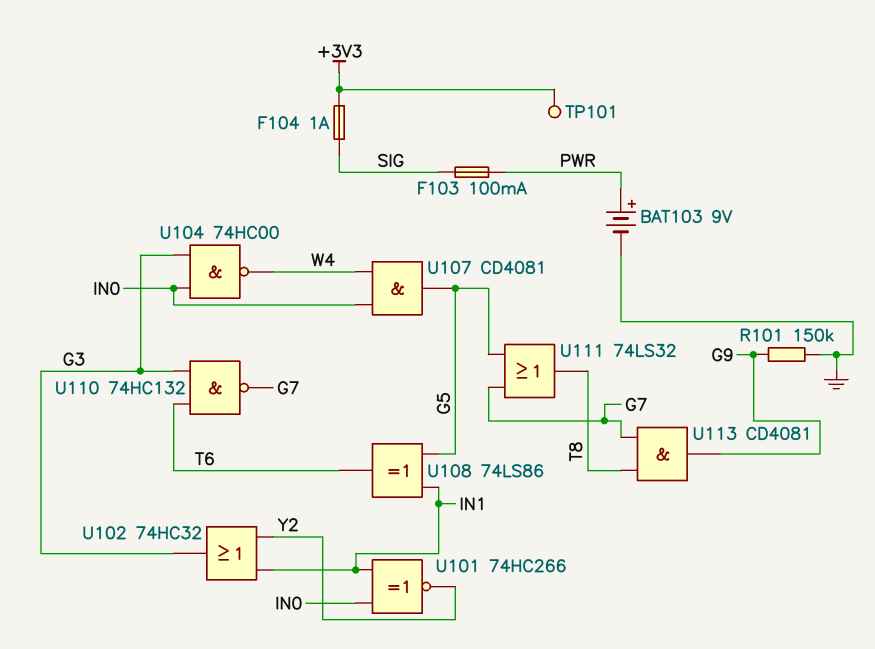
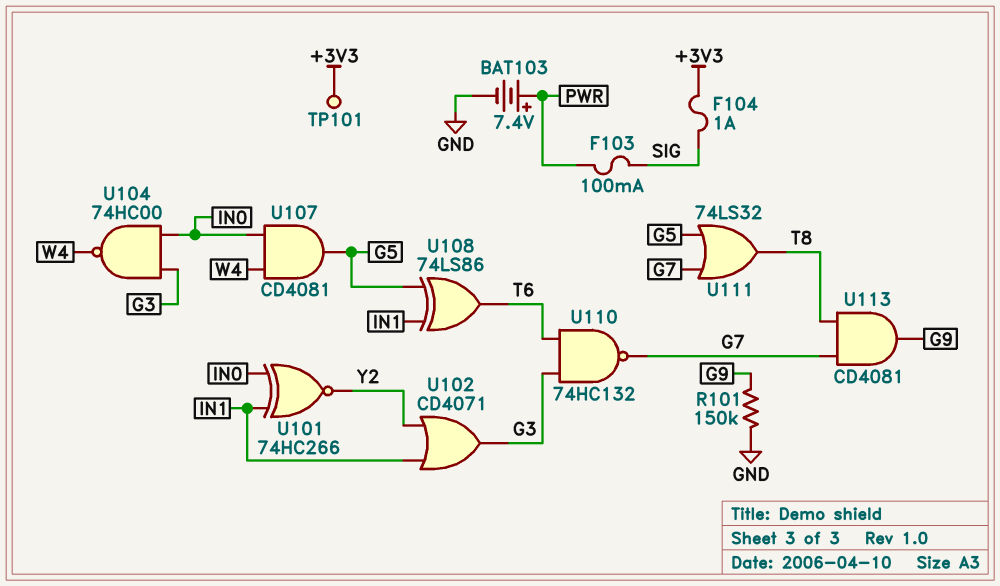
BAT103: 9V (plus PWR, minus GND) -> 7.4V (plus PWR, minus GND)
U102: OR 74HC32 (in IN1, in Y2, out G3) -> OR CD4071 (in IN1, in Y2, out G3)

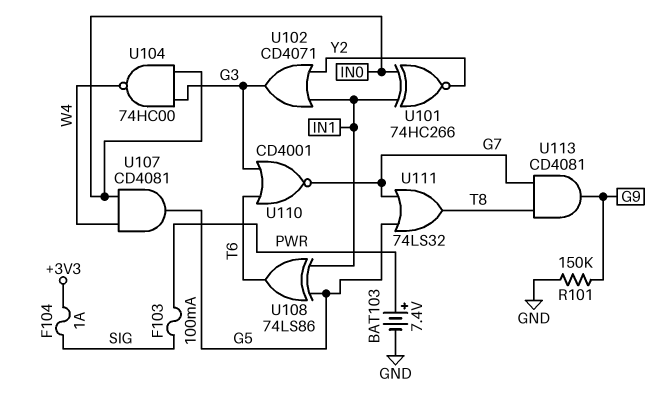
TP101: test point (+3V3) -> none
U110: NAND 74HC132 (in G3, in T6, out G7) -> NOR CD4001 (in G3, in T6, out G7)

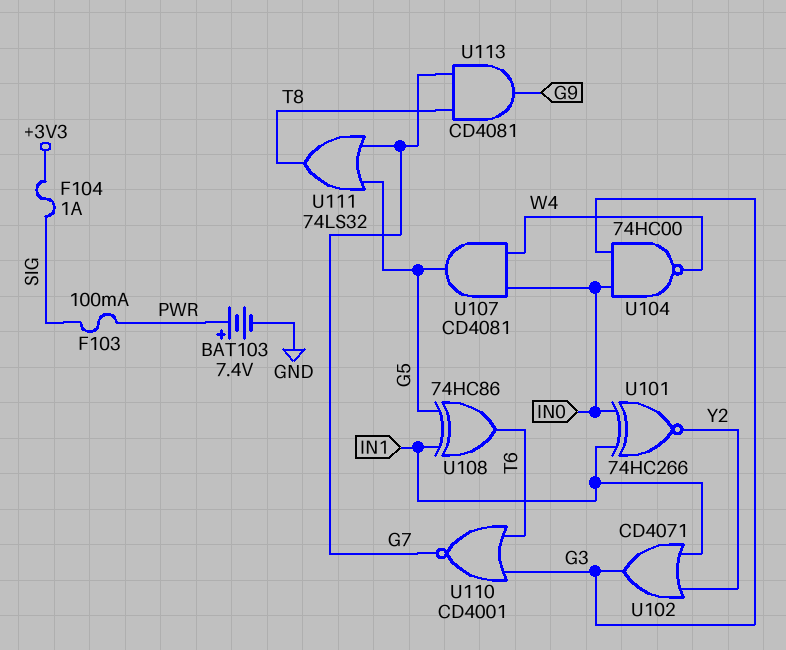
R101: 150k (G9, GND) -> none
U108: XOR 74LS86 (in G5, in IN1, out T6) -> XOR 74HC86 (in G5, in IN1, out T6)

